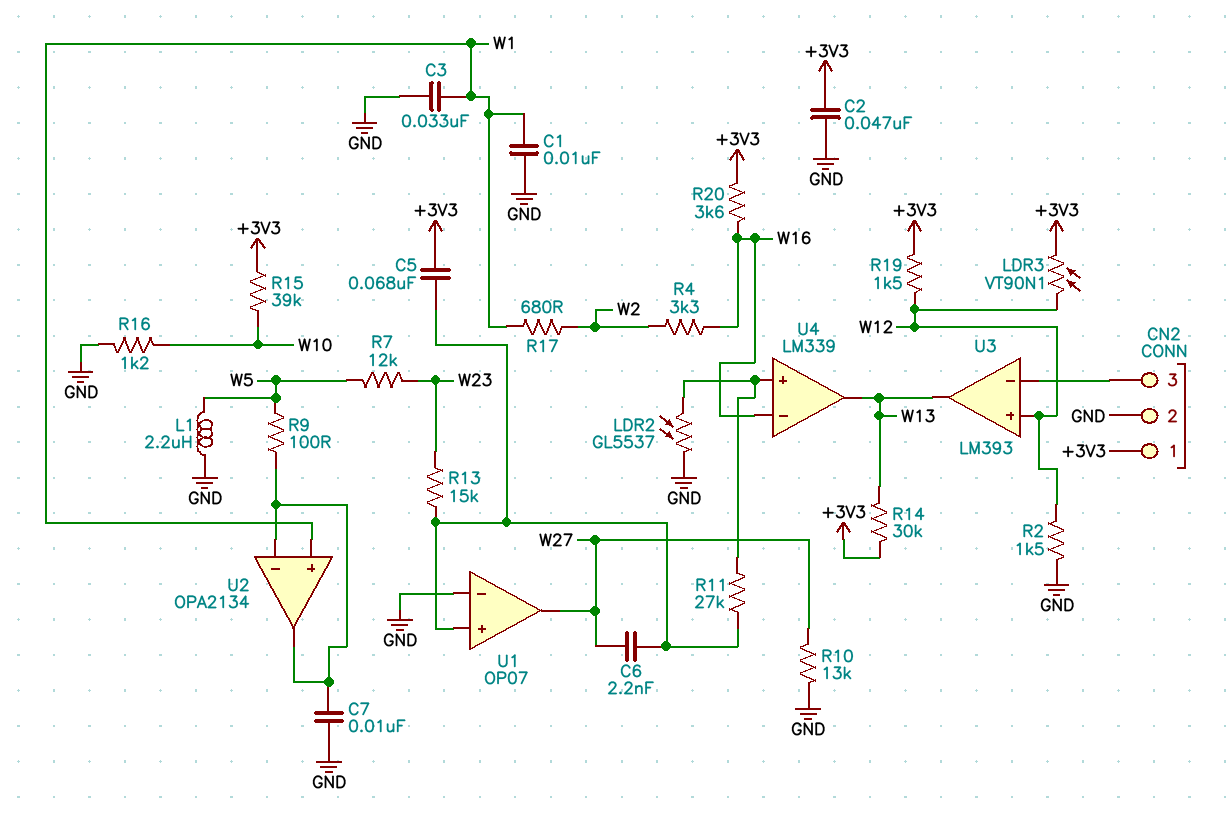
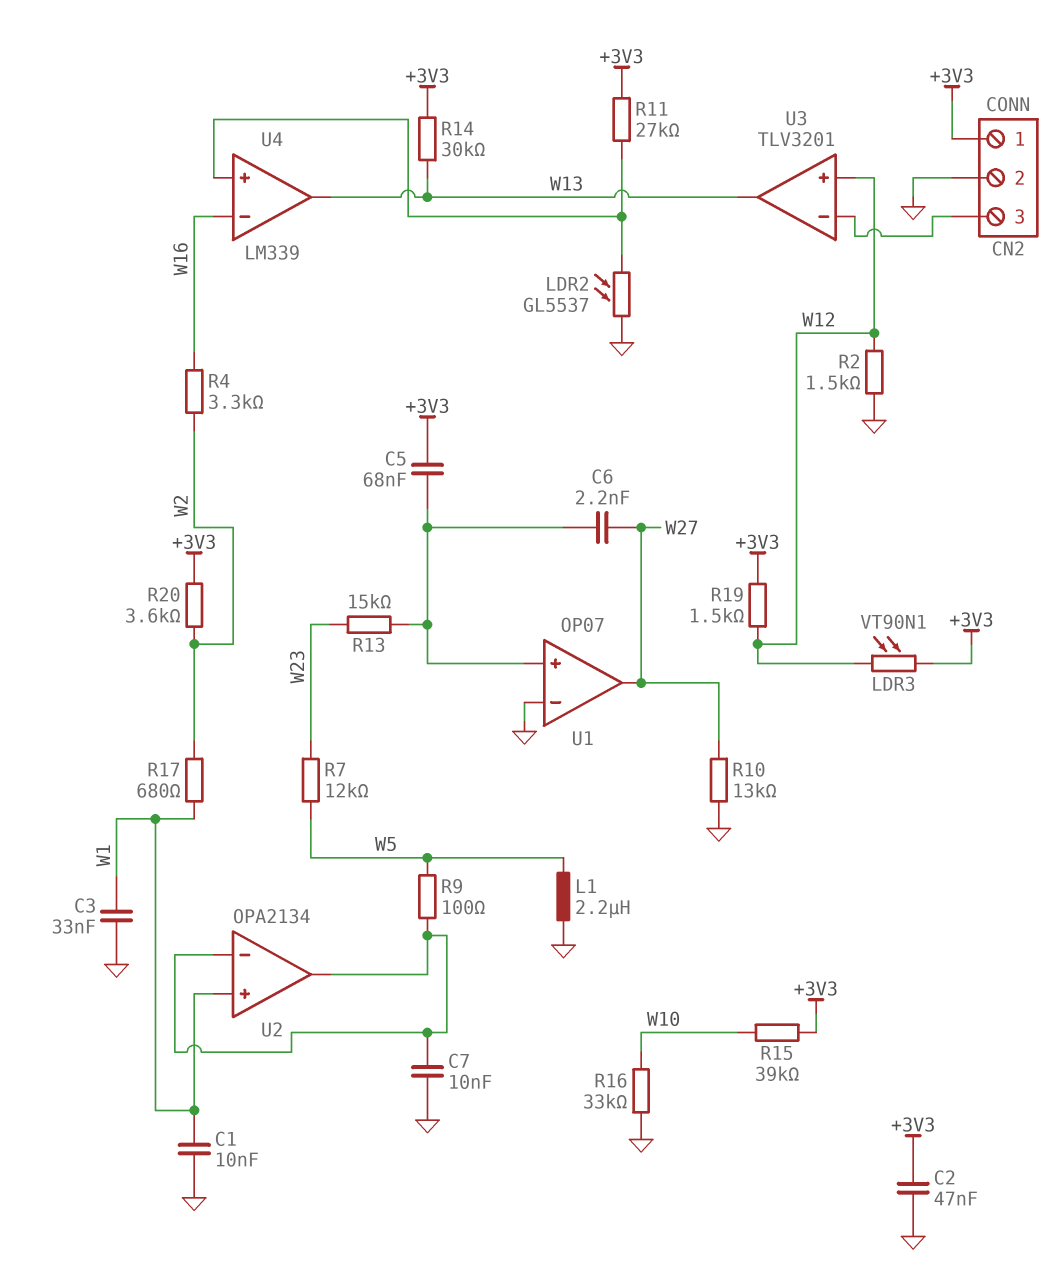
R11: 27k (U1/in+, U4/in+) -> 27k (+3V3, U4/in+)
R16: 1.2k (GND, W10) -> 33k (GND, W10)
R20: 3.6k (+3V3, W16) -> 3.6k (+3V3, W2)
U3: LM393 -> TLV3201

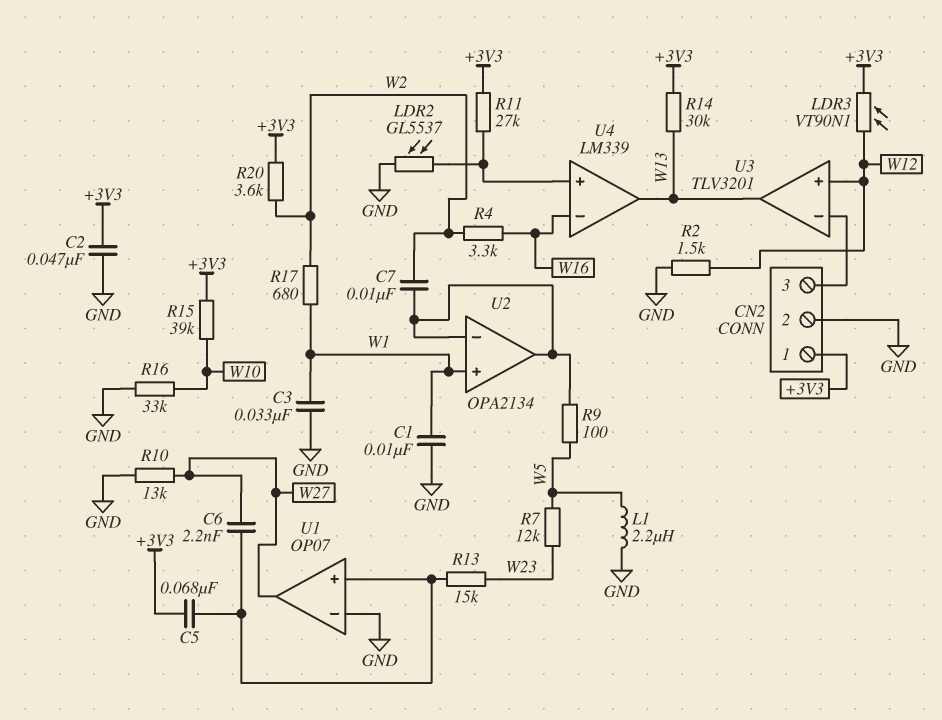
C7: 10nF (GND, U2/in-) -> 10nF (U2/in-, W2)
R19: 1.5k (+3V3, W12) -> none

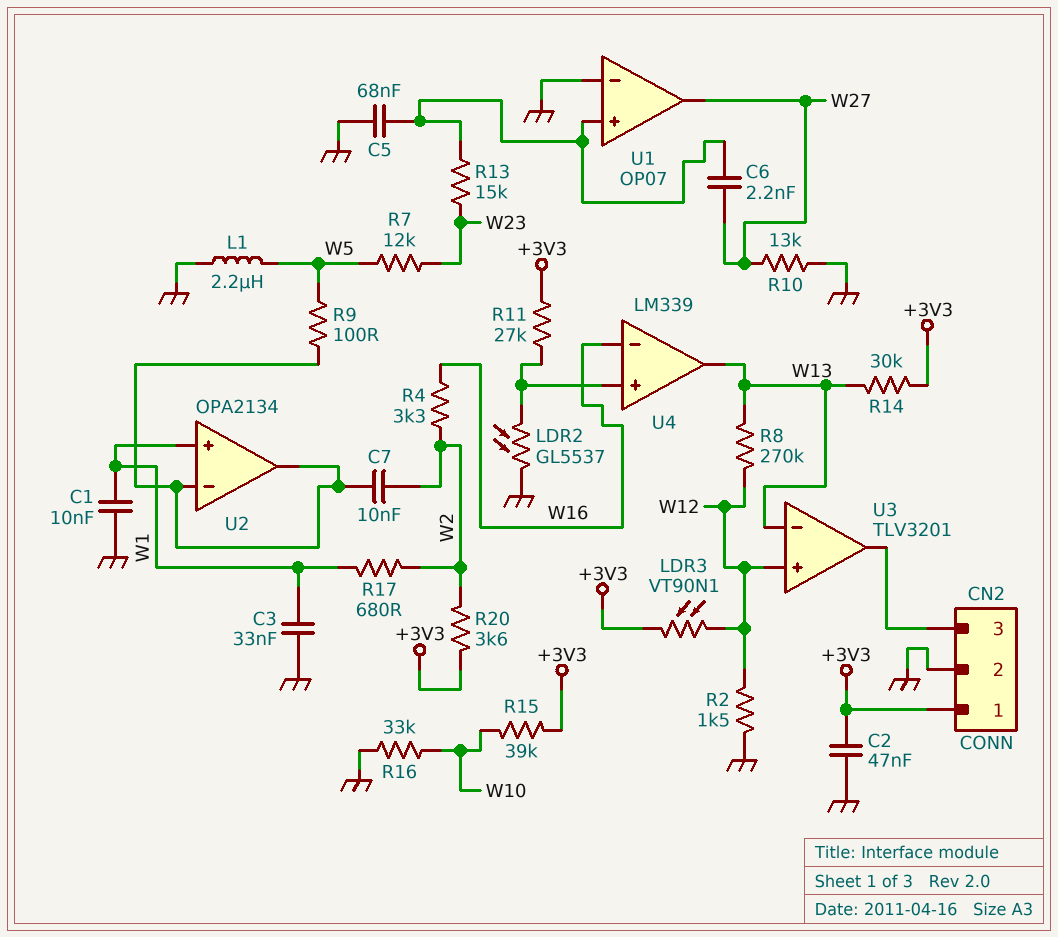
C5: 68nF (+3V3, U1/in+) -> 68nF (GND, U1/in+)
R8: none -> 270k (W12, W13)
U3 pin in-: CN2/3 -> W13
U3 pin out: W13 -> CN2/3

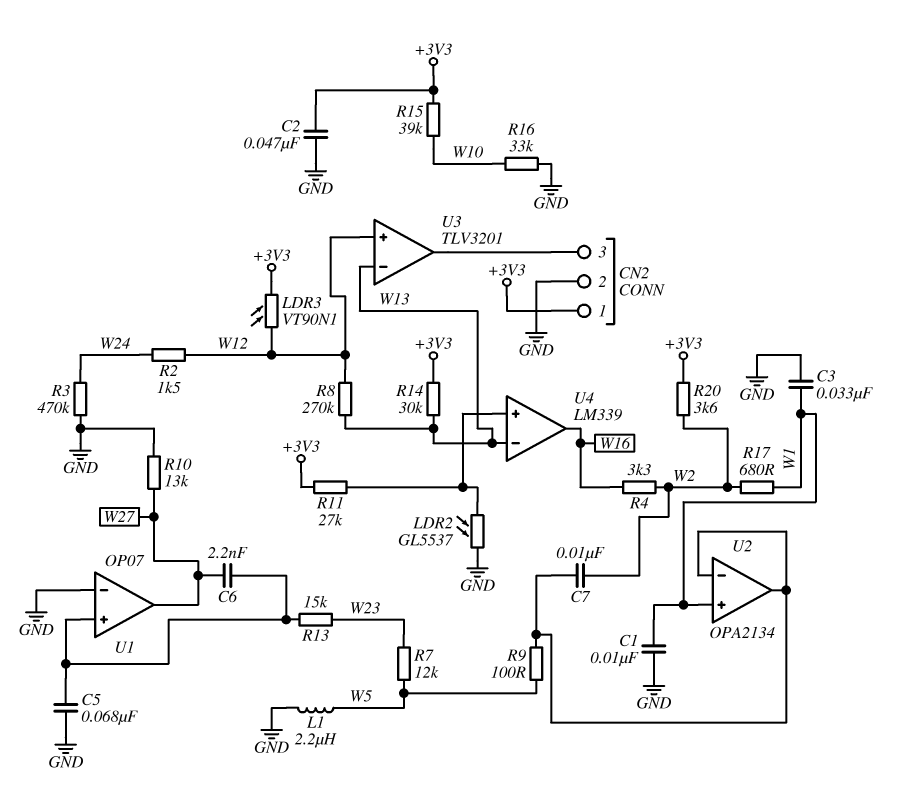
R2: 1.5k (GND, W12) -> 1.5k (W12, W24)
R3: none -> 470k (GND, W24)
U4 pin in-: W16 -> W13
U4 pin out: W13 -> W16

